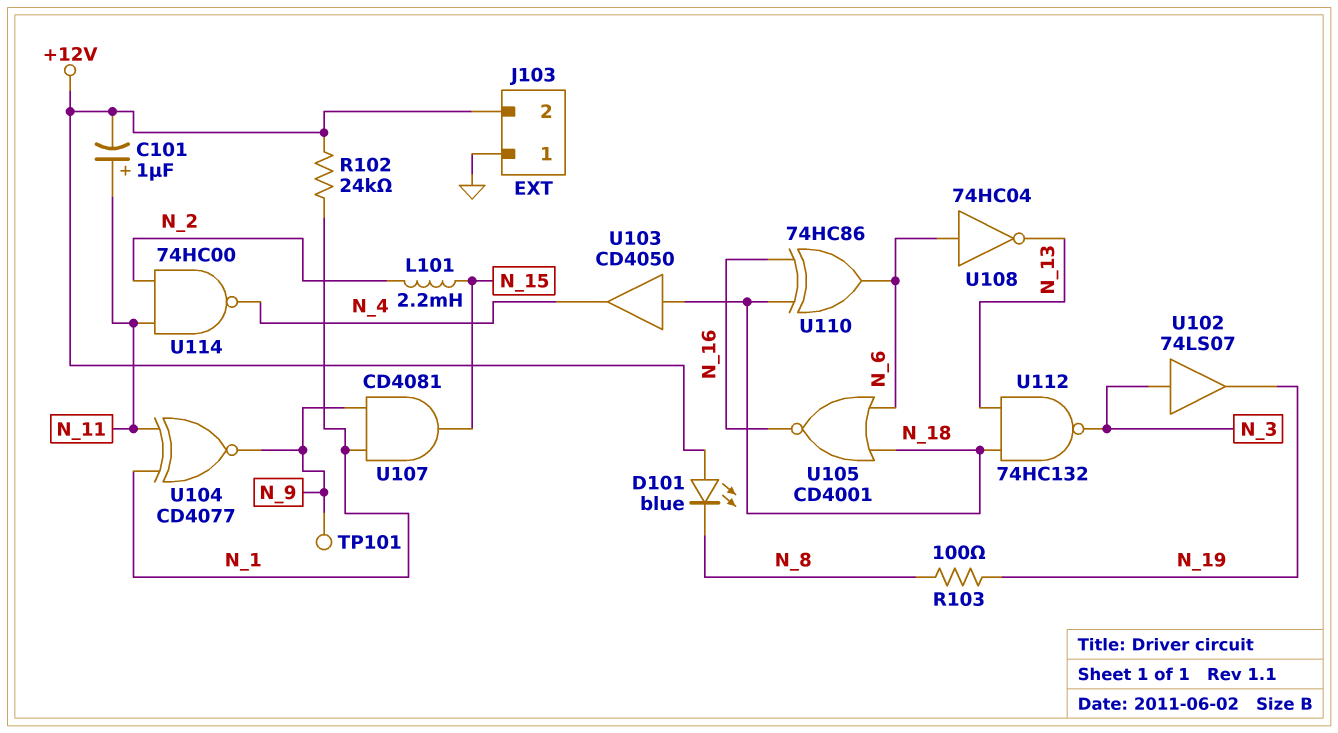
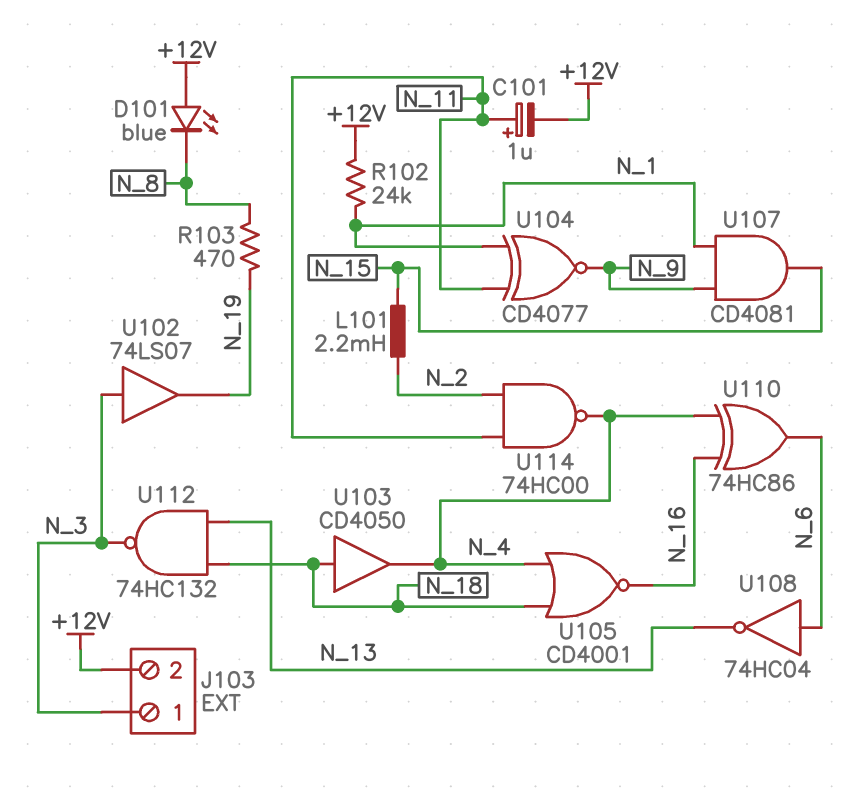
J103 pin 1: GND -> N_3
R103: 100 (N_8, N_19) -> 470 (N_8, N_19)
TP101: test point (N_9) -> none
U105: NOR CD4001 (in N_6, in N_18, out N_16) -> NOR CD4001 (in N_4, in N_18, out N_16)
U110: XOR 74HC86 (in N_16, in N_18, out N_6) -> XOR 74HC86 (in N_4, in N_16, out N_6)

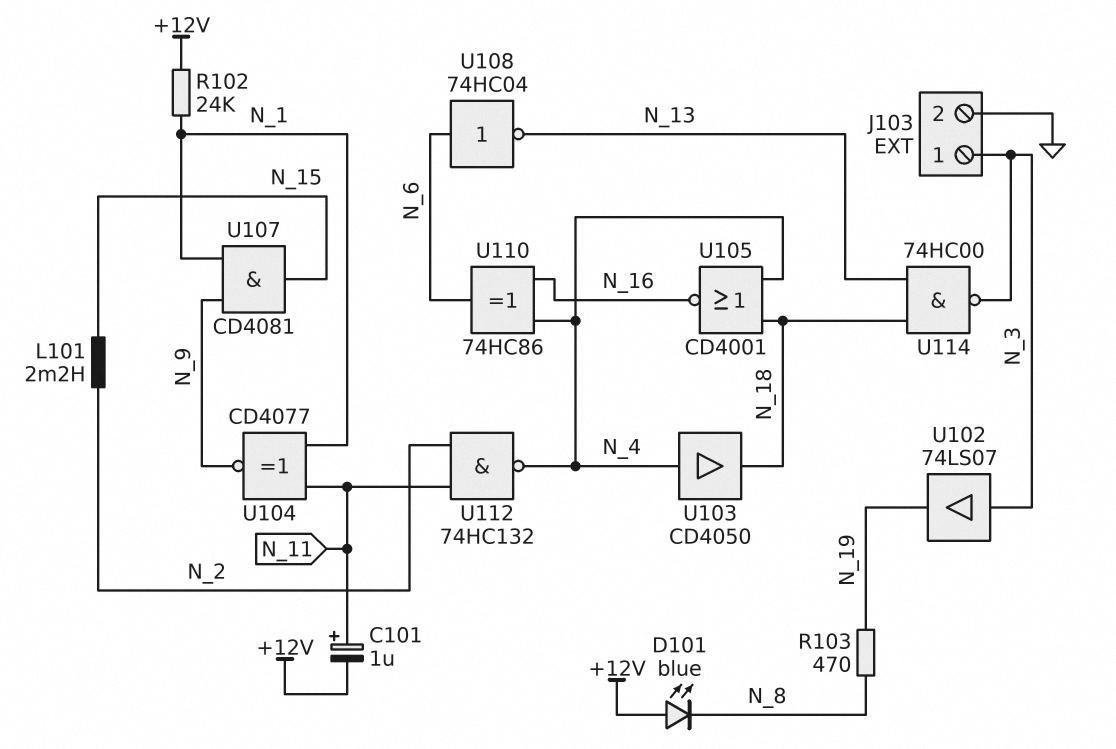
J103 pin 2: +12V -> GND
U103: buffer CD4050 (in N_18, out N_4) -> buffer CD4050 (in N_4, out N_18)
U112: NAND 74HC132 (in N_13, in N_18, out N_3) -> NAND 74HC132 (in N_2, in N_11, out N_4)
U114: NAND 74HC00 (in N_2, in N_11, out N_4) -> NAND 74HC00 (in N_13, in N_18, out N_3)

